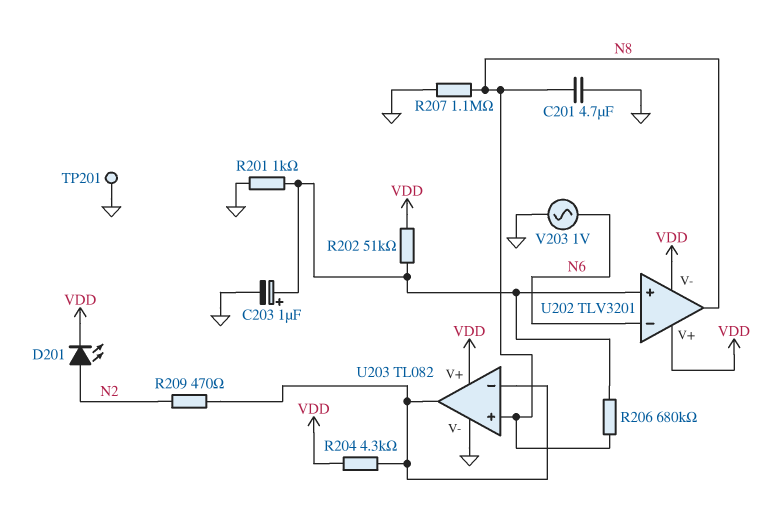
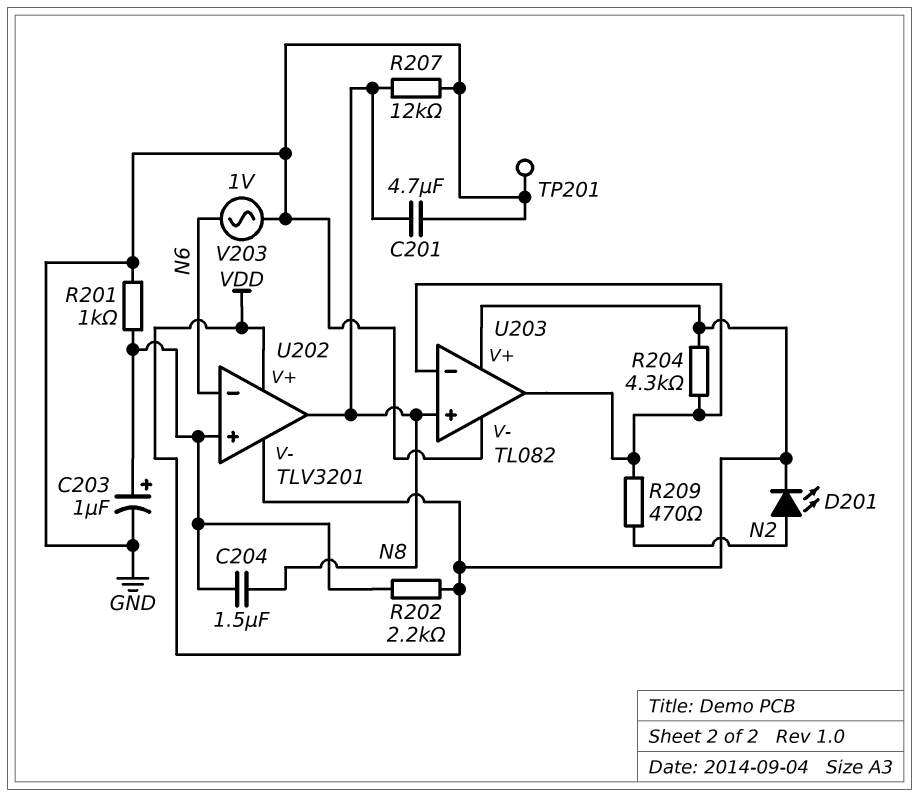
C204: none -> 1.5uF (N8, U202/in+)
R202: 51k (U202/in+, VDD) -> 2.2k (U202/in+, VDD)
R206: 680k (N8, U202/in+) -> none
R207: 1.1M (GND, N8) -> 12k (GND, N8)

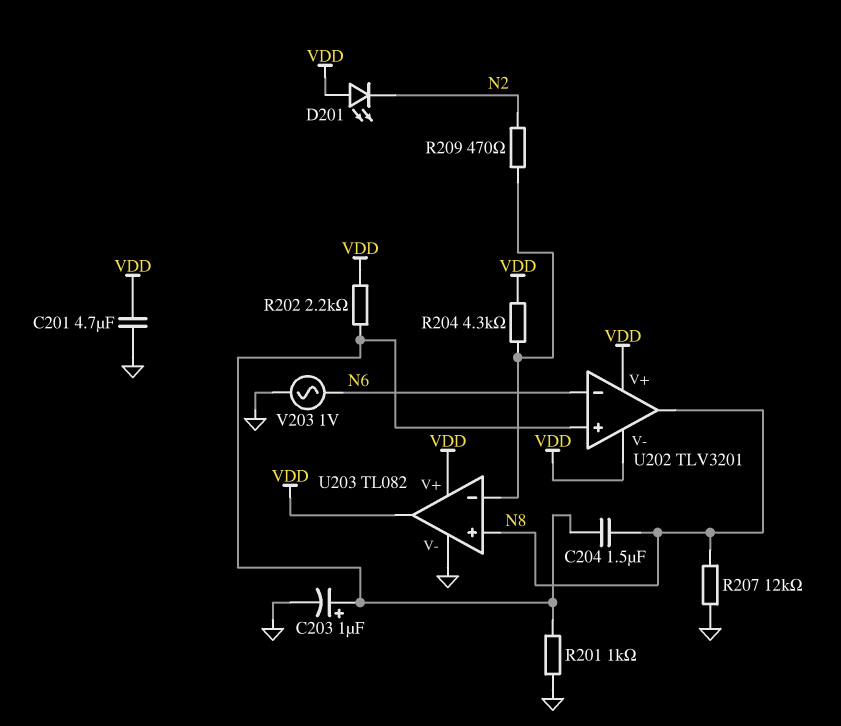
C201: 4.7uF (GND, N8) -> 4.7uF (GND, VDD)
D201: LED (A N2, K VDD) -> LED (A VDD, K N2)
TP201: test point (GND) -> none
U203 pin out: U203/in- -> VDD

